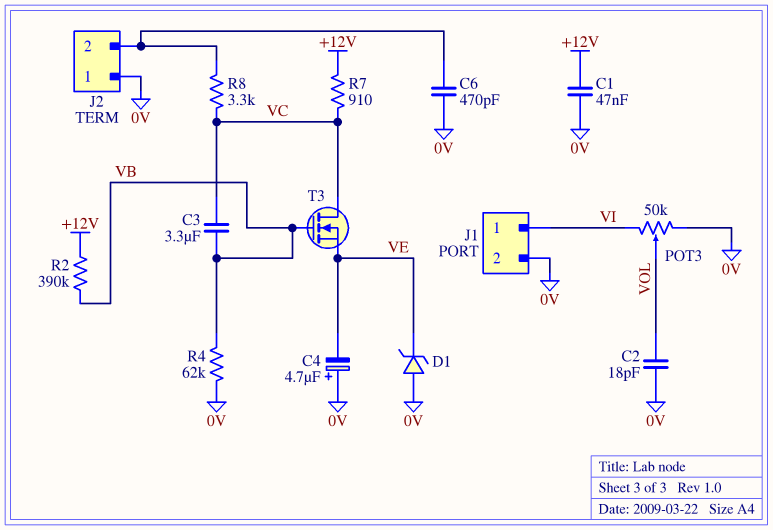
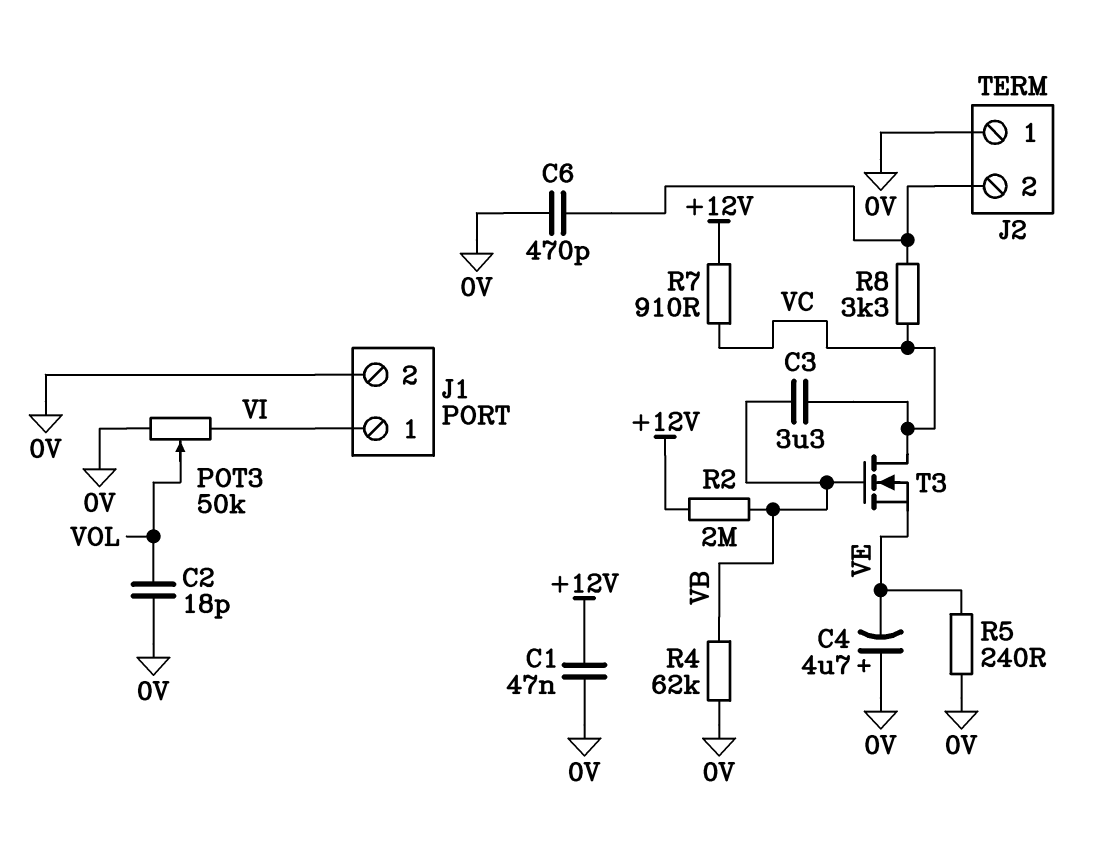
D1: zener (A 0V, K VE) -> none
R2: 390k (+12V, VB) -> 2M (+12V, VB)
R5: none -> 240 (0V, VE)

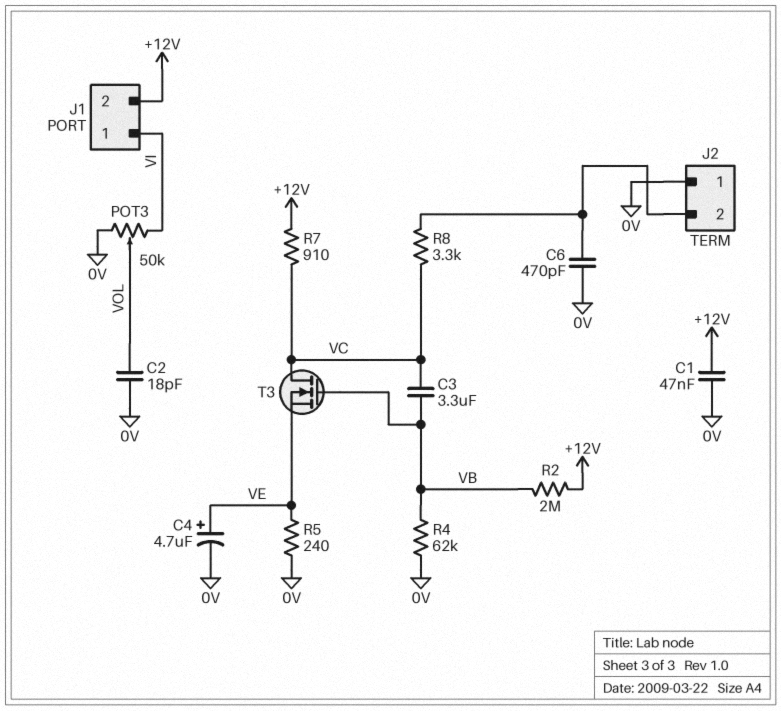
C4: 4.7uF (plus 0V, minus VE) -> 4.7uF (plus VE, minus 0V)
J1 pin 2: 0V -> +12V

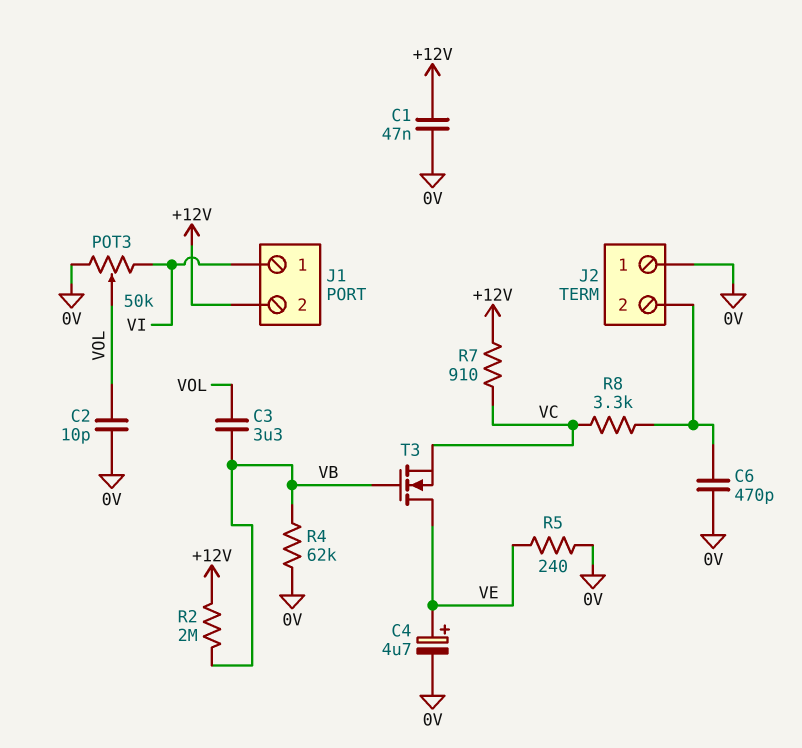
C2: 18pF (0V, VOL) -> 10pF (0V, VOL)
C3: 3.3uF (VB, VC) -> 3.3uF (VB, VOL)
T3: NMOS (G VB, D VC, S VE) -> NMOS (G VB, D VE, S VC)

